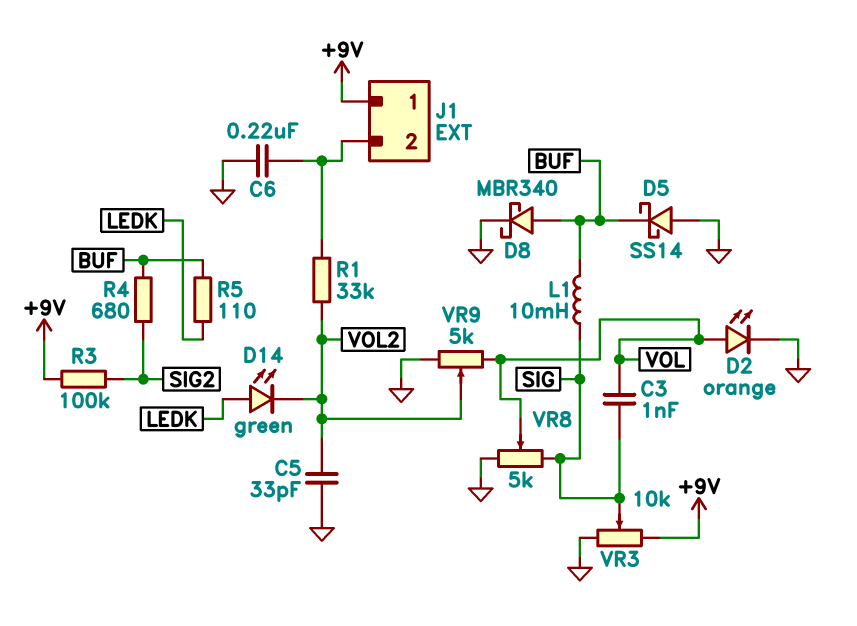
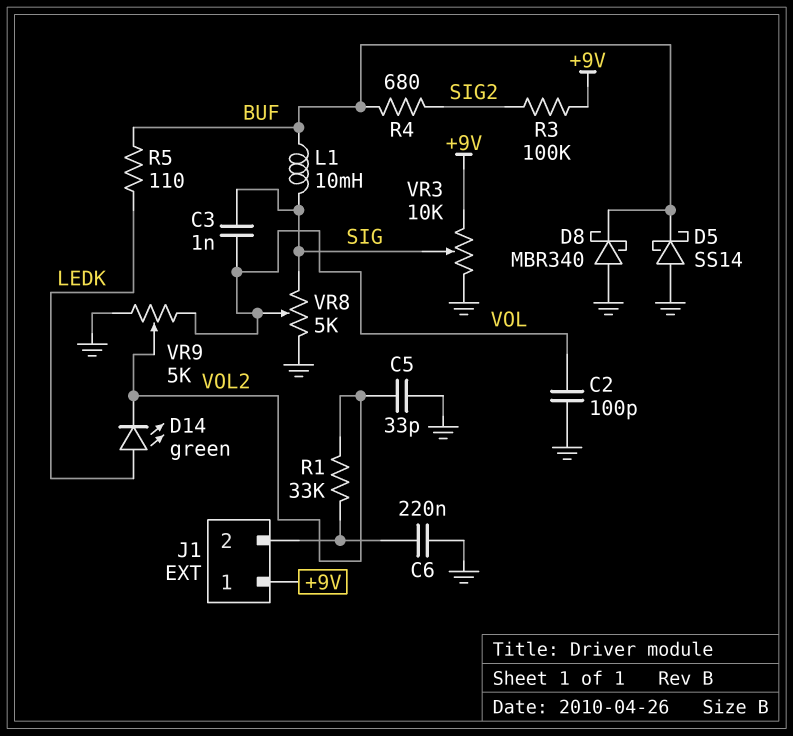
C2: none -> 100pF (GND, VOL)
D2: LED orange (A VOL, K GND) -> none
D8: schottky MBR340 (A BUF, K GND) -> schottky MBR340 (A GND, K BUF)

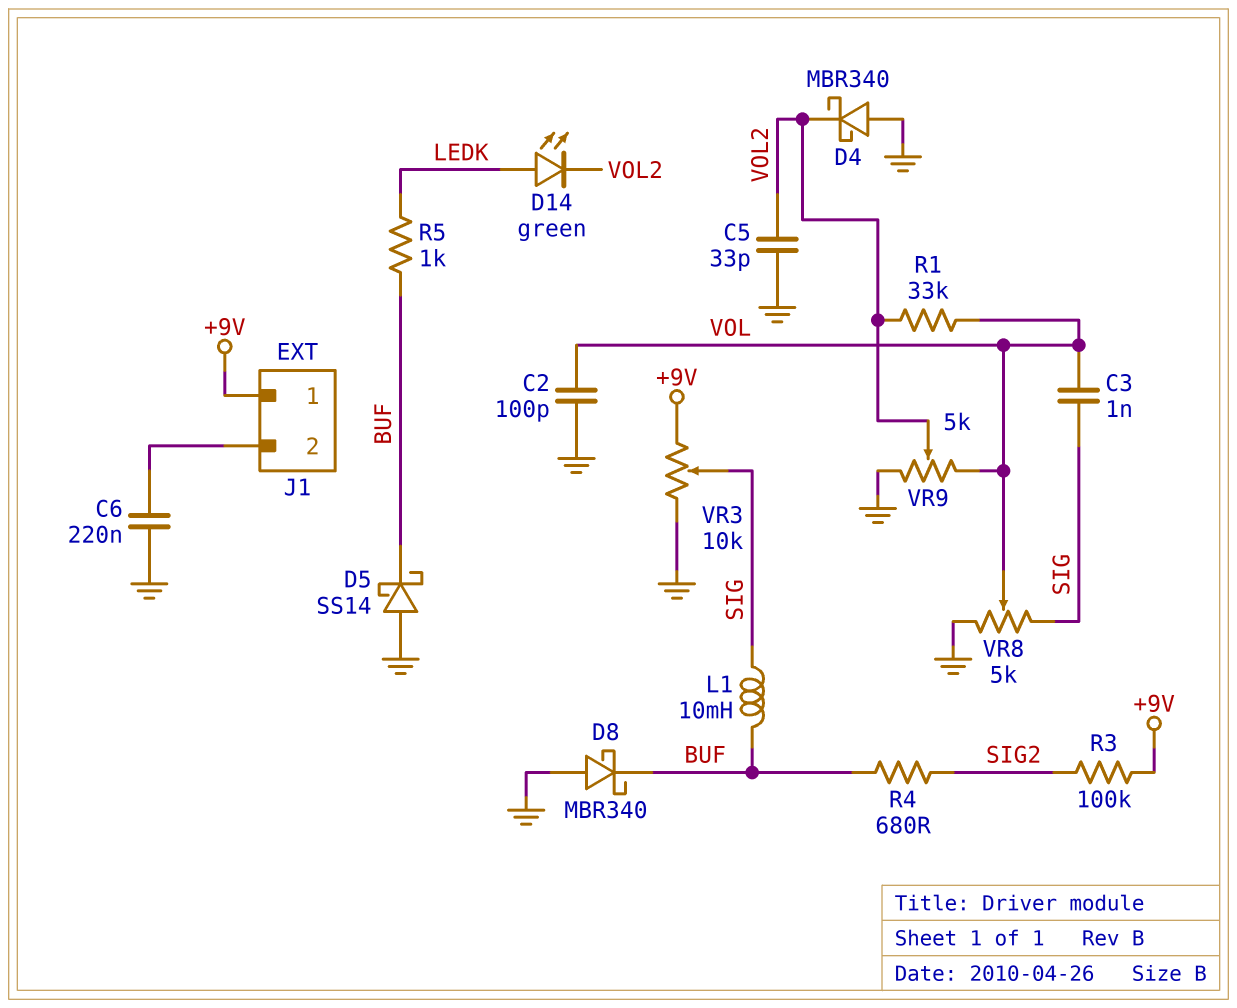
D4: none -> schottky MBR340 (A GND, K VOL2)
R1: 33k (J1/2, VOL2) -> 33k (VOL, VOL2)
R5: 110 (BUF, LEDK) -> 1k (BUF, LEDK)

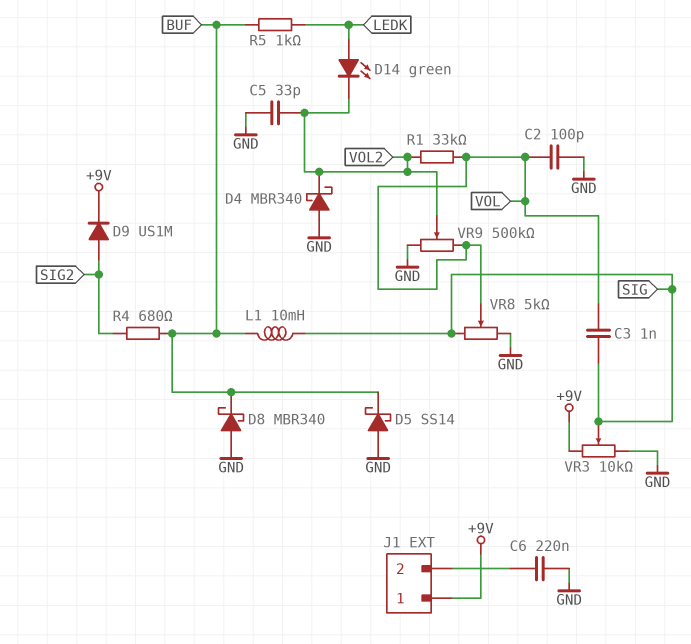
D9: none -> diode US1M (A SIG2, K +9V)
R3: 100k (+9V, SIG2) -> none
VR9: 5k (GND, VOL, wiper VOL2) -> 500k (GND, VOL, wiper VOL2)

